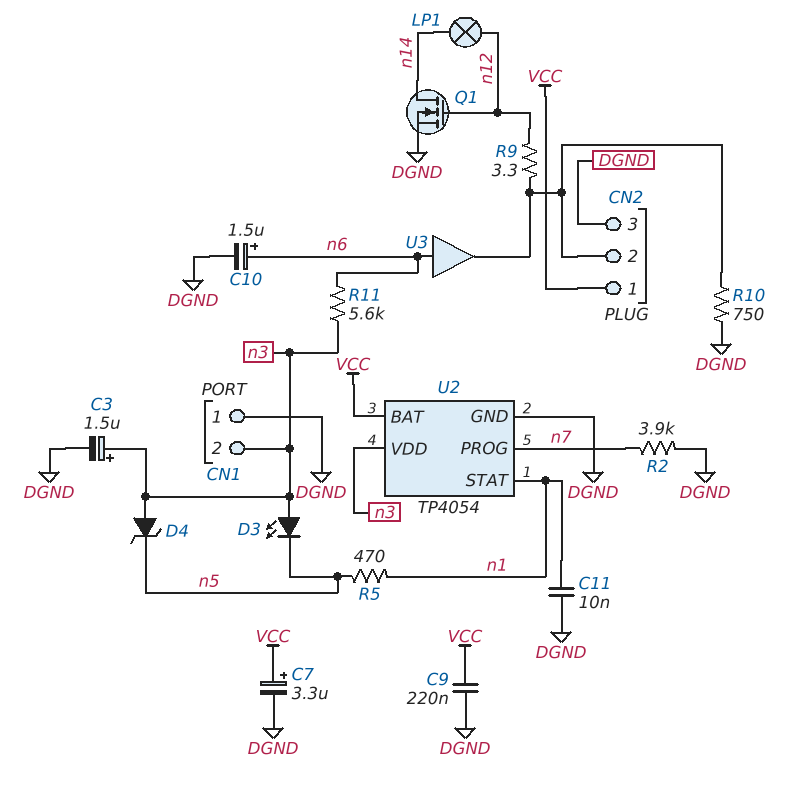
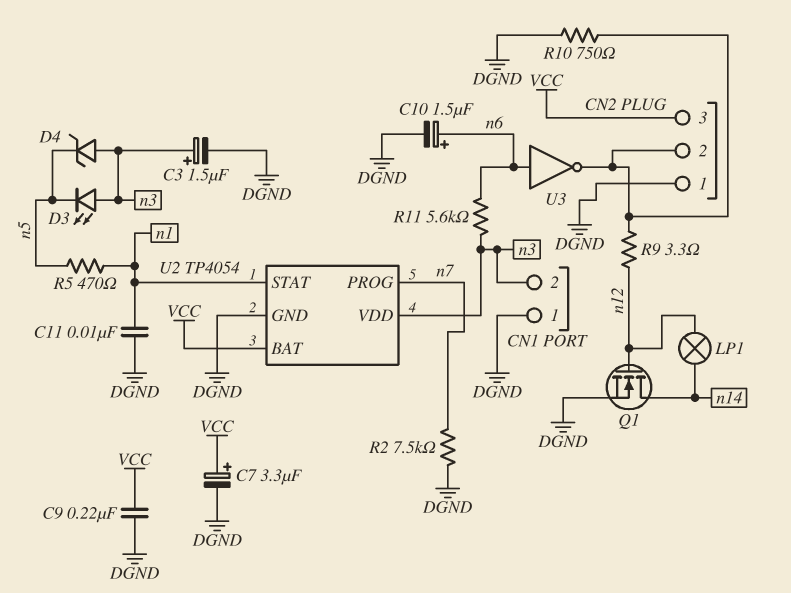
CN2 pin 1: VCC -> DGND
CN2 pin 3: DGND -> VCC
R2: 3.9k (DGND, n7) -> 7.5k (DGND, n7)
U3: buffer (in n6, out CN2/2) -> NOT (in n6, out CN2/2)

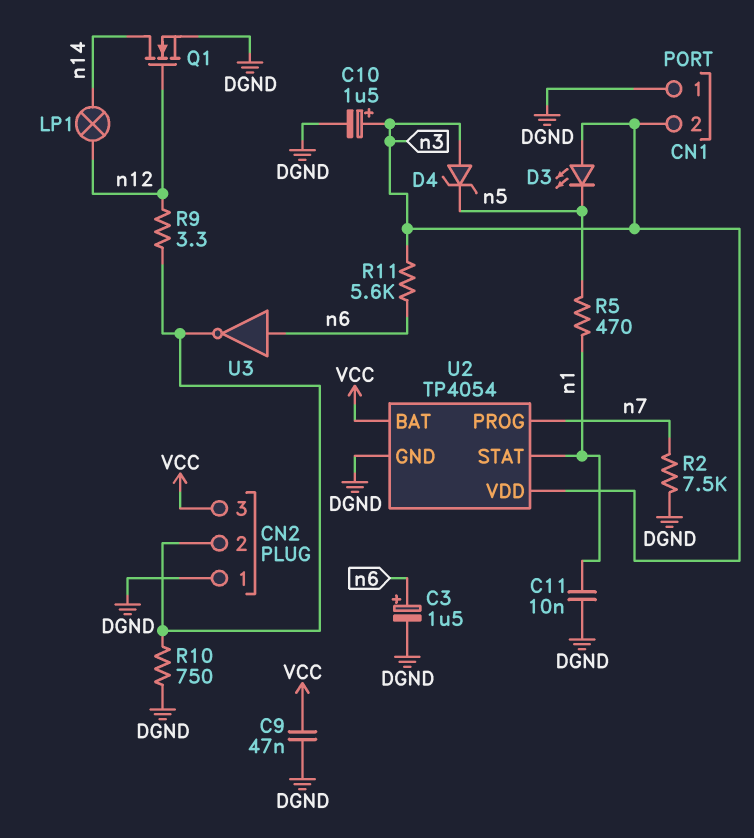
C3: 1.5uF (plus n3, minus DGND) -> 1.5uF (plus n6, minus DGND)
C7: 3.3uF (plus VCC, minus DGND) -> none
C9: 220nF (DGND, VCC) -> 47nF (DGND, VCC)
C10: 1.5uF (plus n6, minus DGND) -> 1.5uF (plus n3, minus DGND)

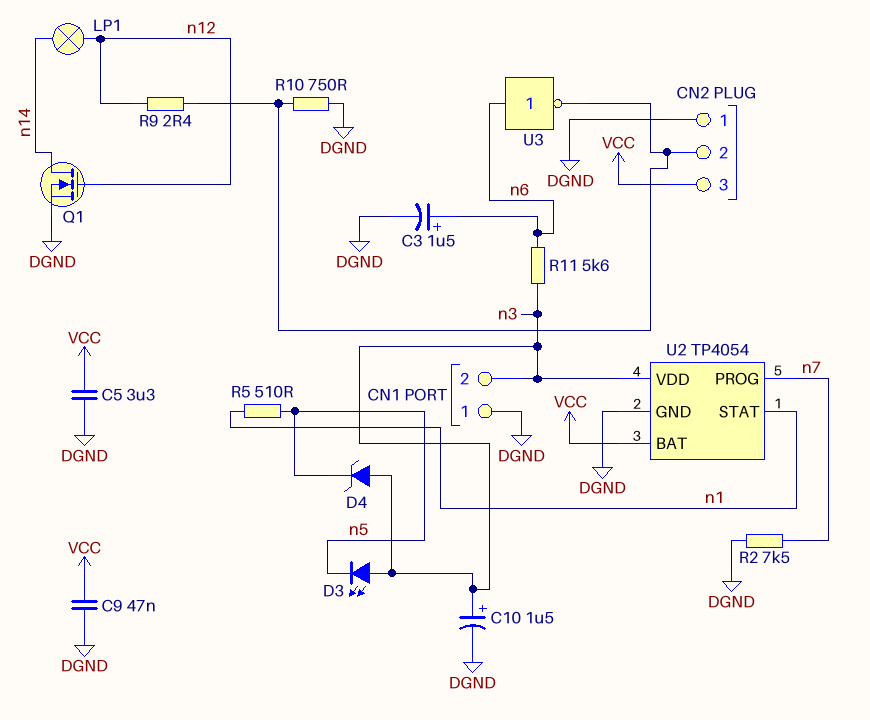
C5: none -> 3.3uF (DGND, VCC)
C11: 10nF (DGND, n1) -> none
R5: 470 (n1, n5) -> 510 (n1, n5)
R9: 3.3 (CN2/2, n12) -> 2.4 (CN2/2, n12)

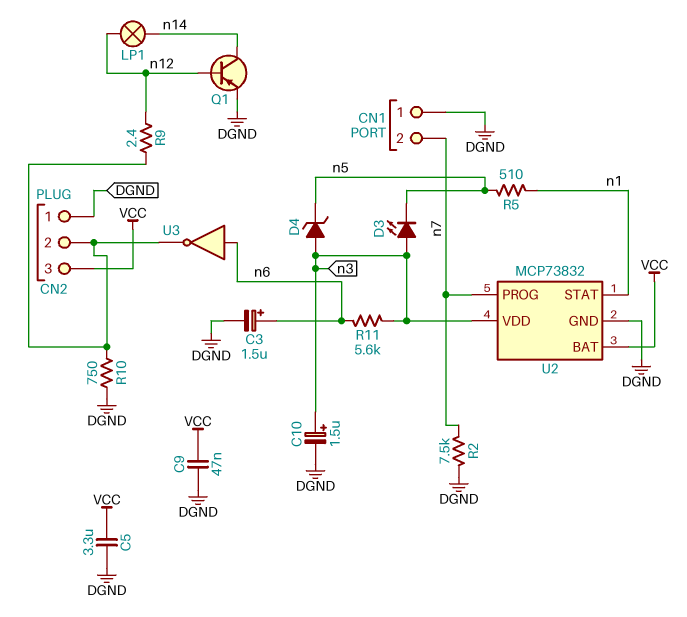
CN1 pin 2: n3 -> n7
Q1: NMOS (G n12, D n14, S DGND) -> PNP (B n12, C n14, E DGND)
U2: TP4054 -> MCP73832

